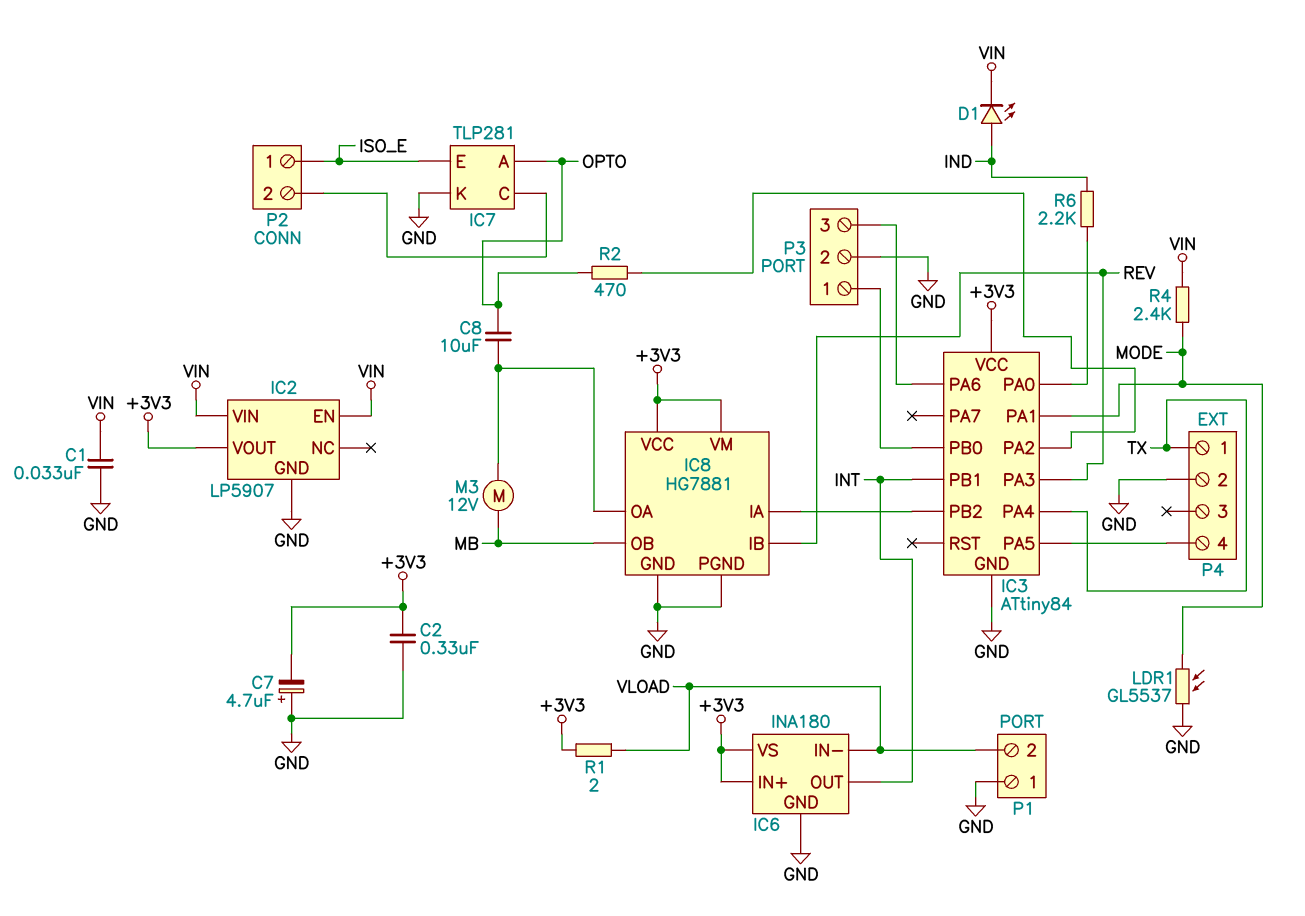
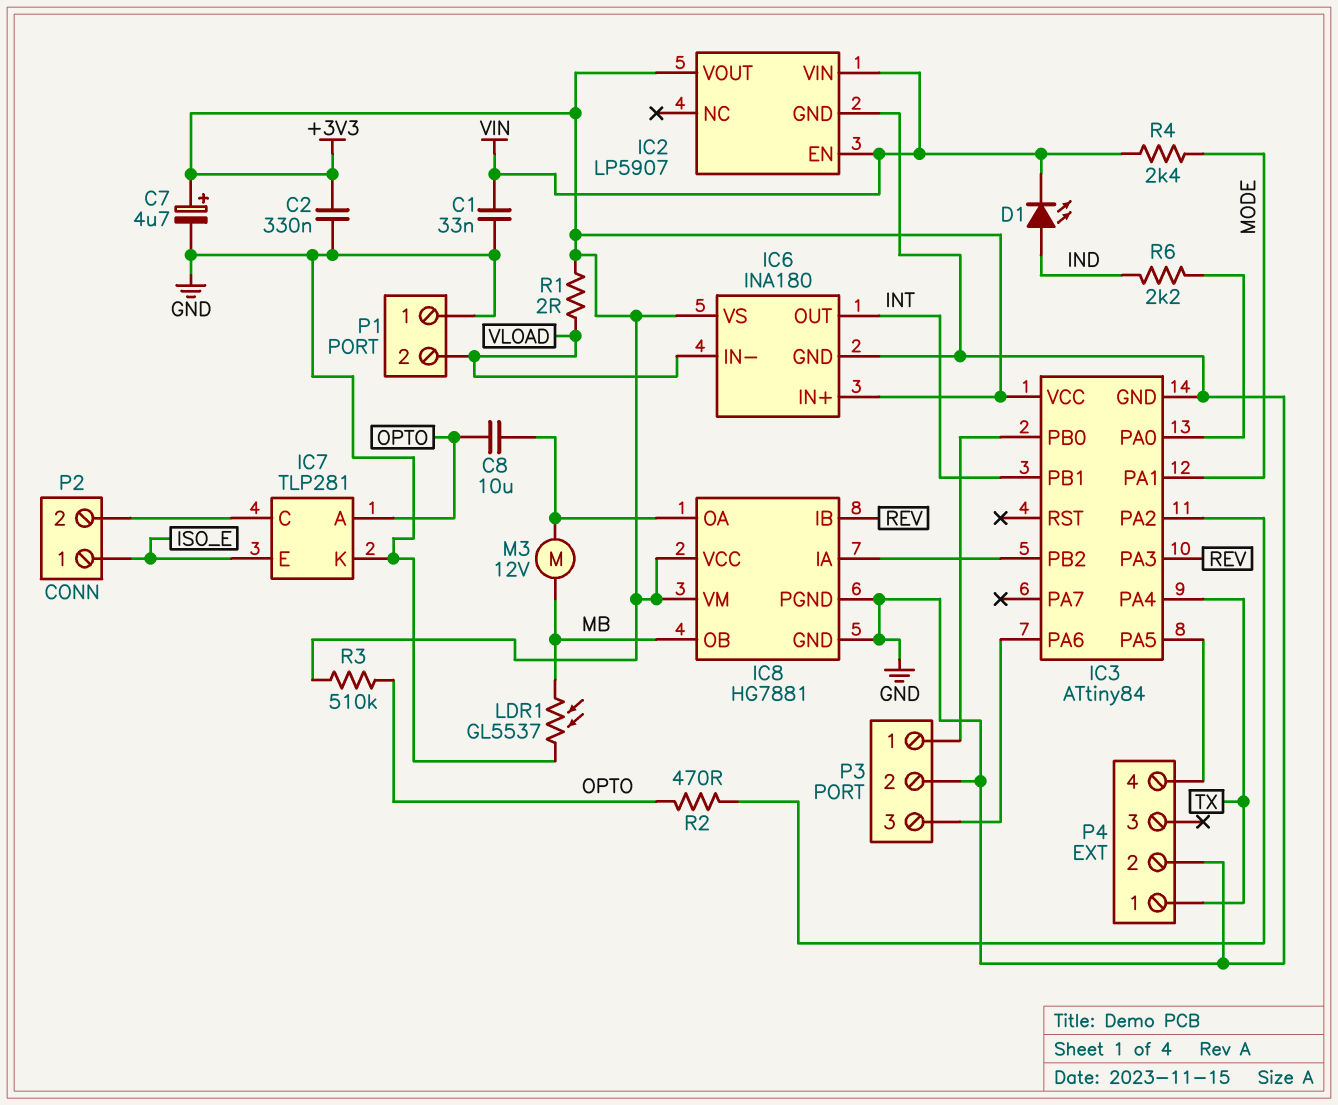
C7: 4.7uF (plus GND, minus +3V3) -> 4.7uF (plus +3V3, minus GND)
LDR1: GL5537 (GND, MODE) -> GL5537 (GND, MB)
R3: none -> 510k (+3V3, OPTO)

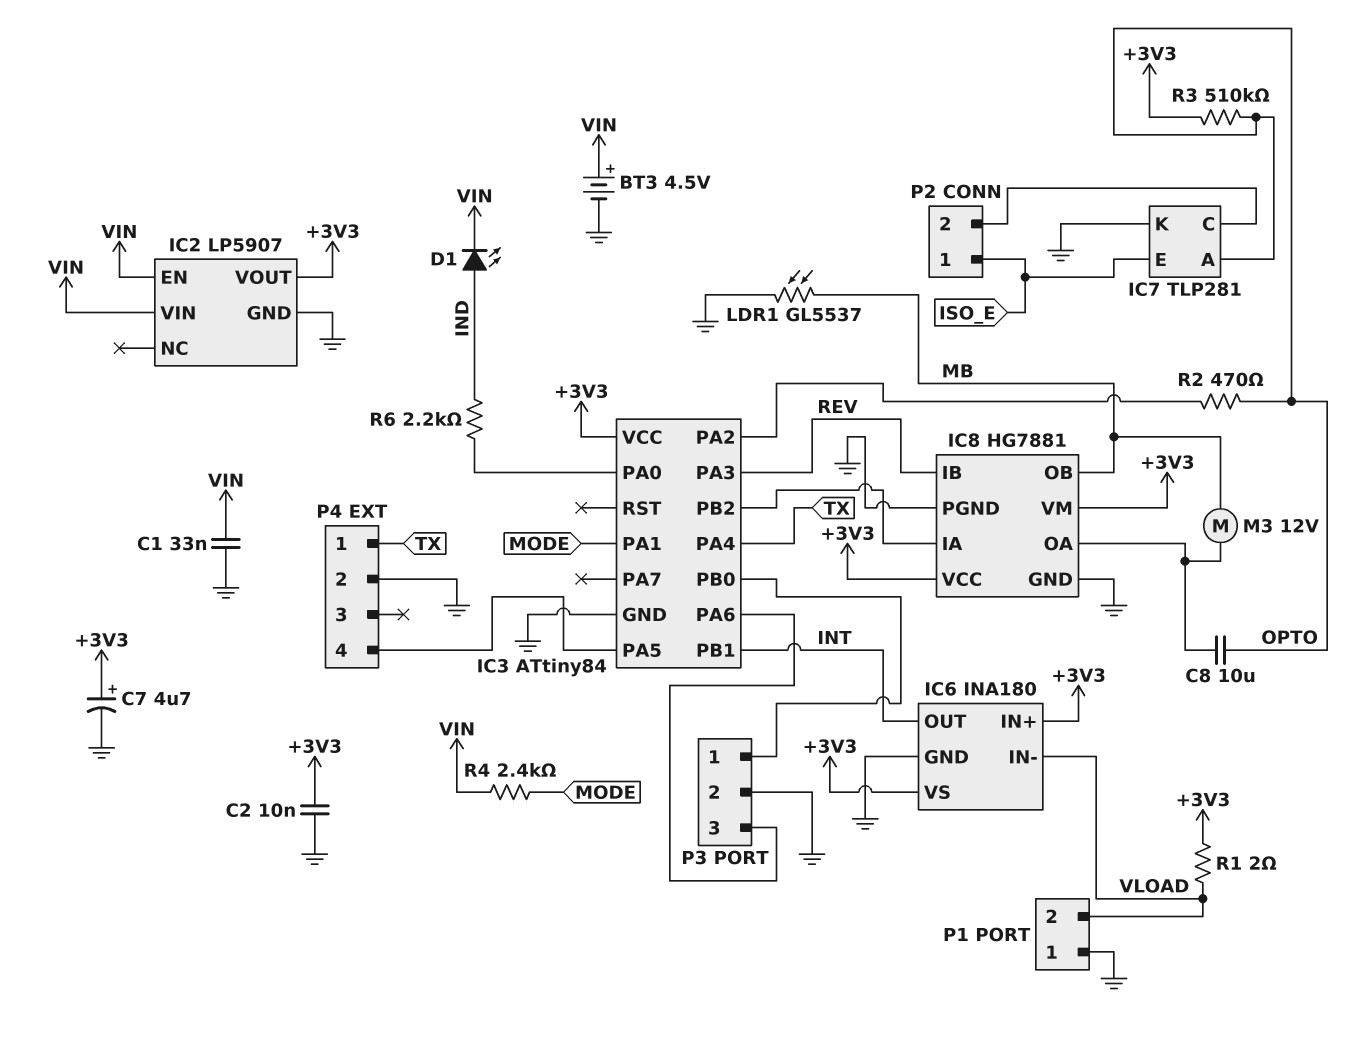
BT3: none -> 4.5V (plus VIN, minus GND)
C2: 330nF (+3V3, GND) -> 10nF (+3V3, GND)

